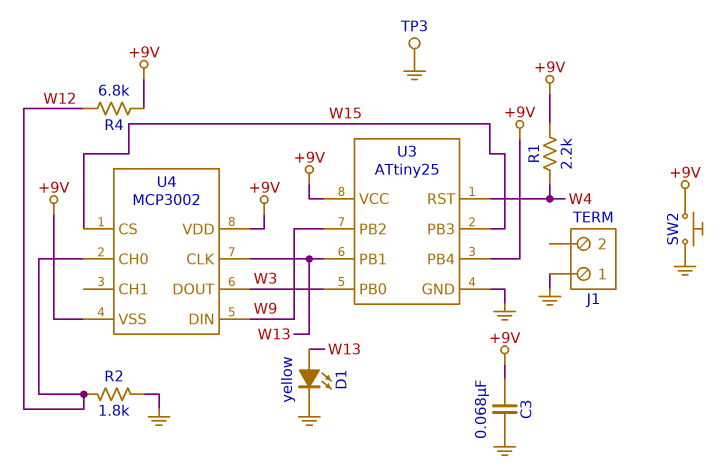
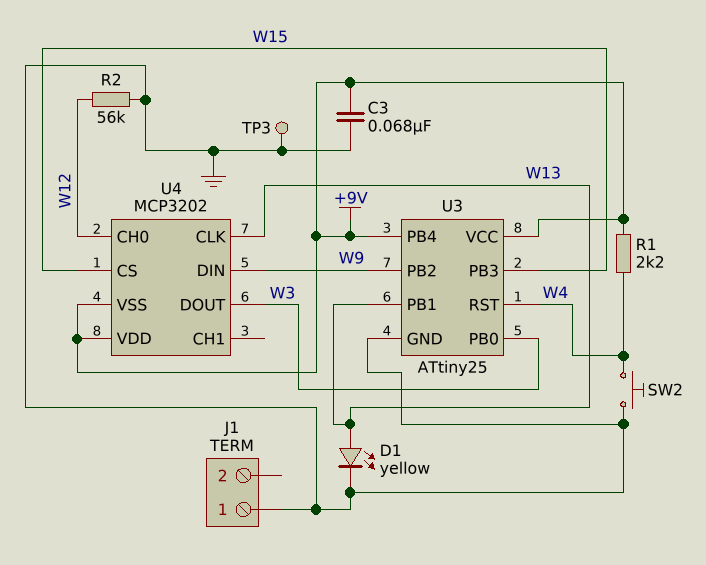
R2: 1.8k (GND, W12) -> 56k (GND, W12)
R4: 6.8k (+9V, W12) -> none
SW2: button (+9V, GND) -> button (GND, W4)
U4: MCP3002 -> MCP3202

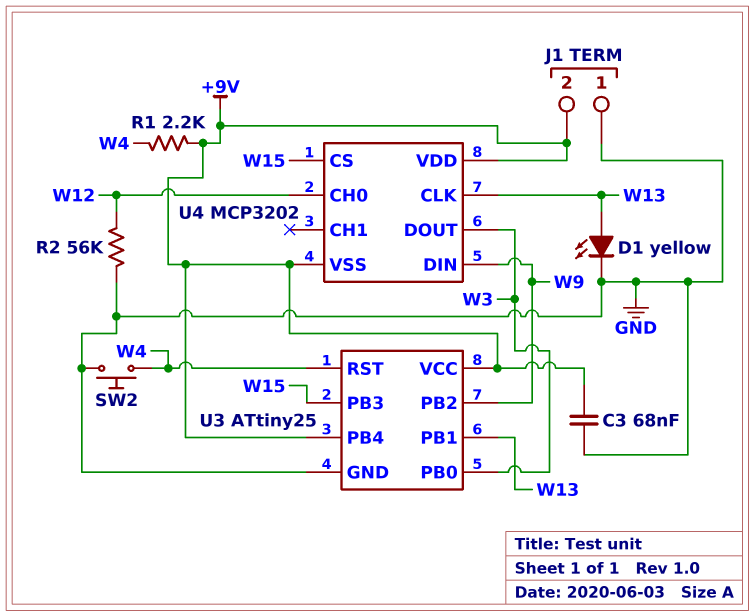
J1 pin 2: none -> +9V
TP3: test point (GND) -> none

